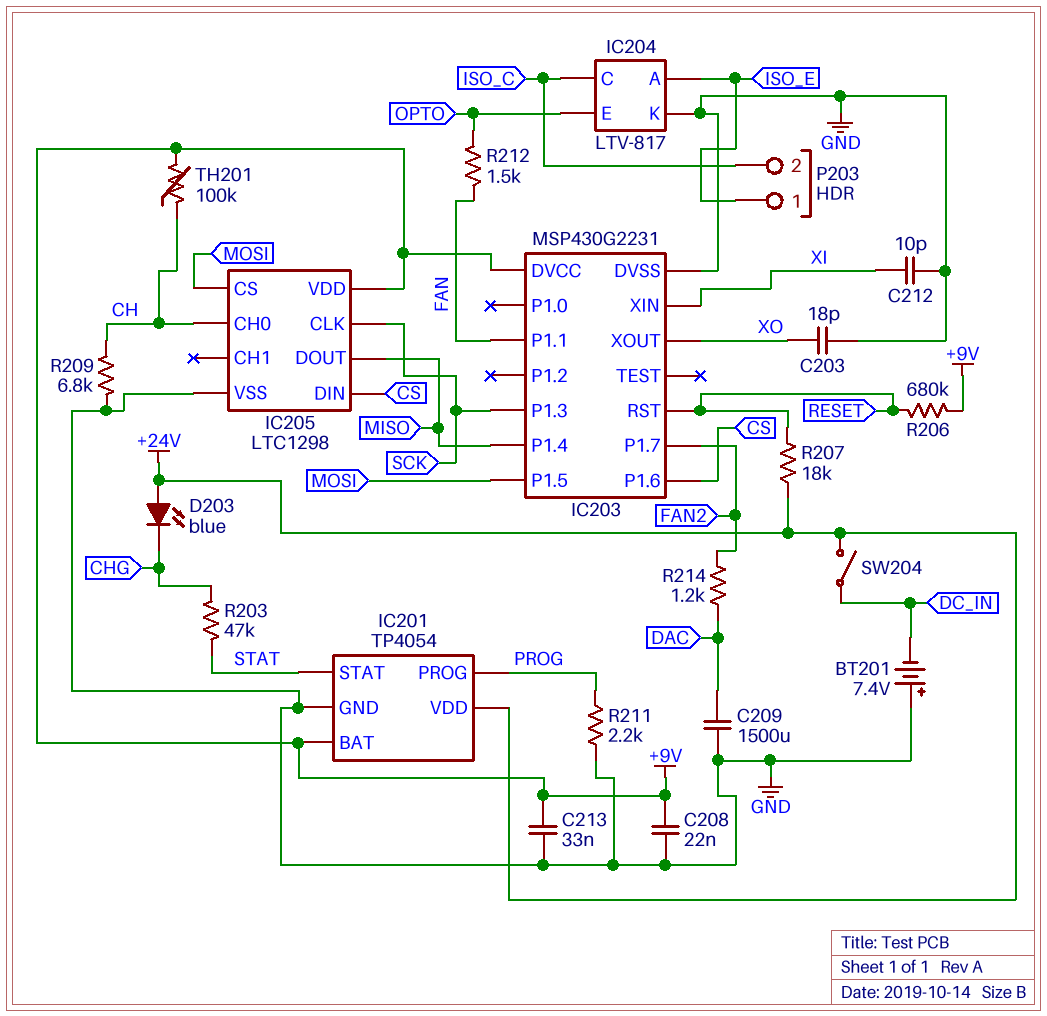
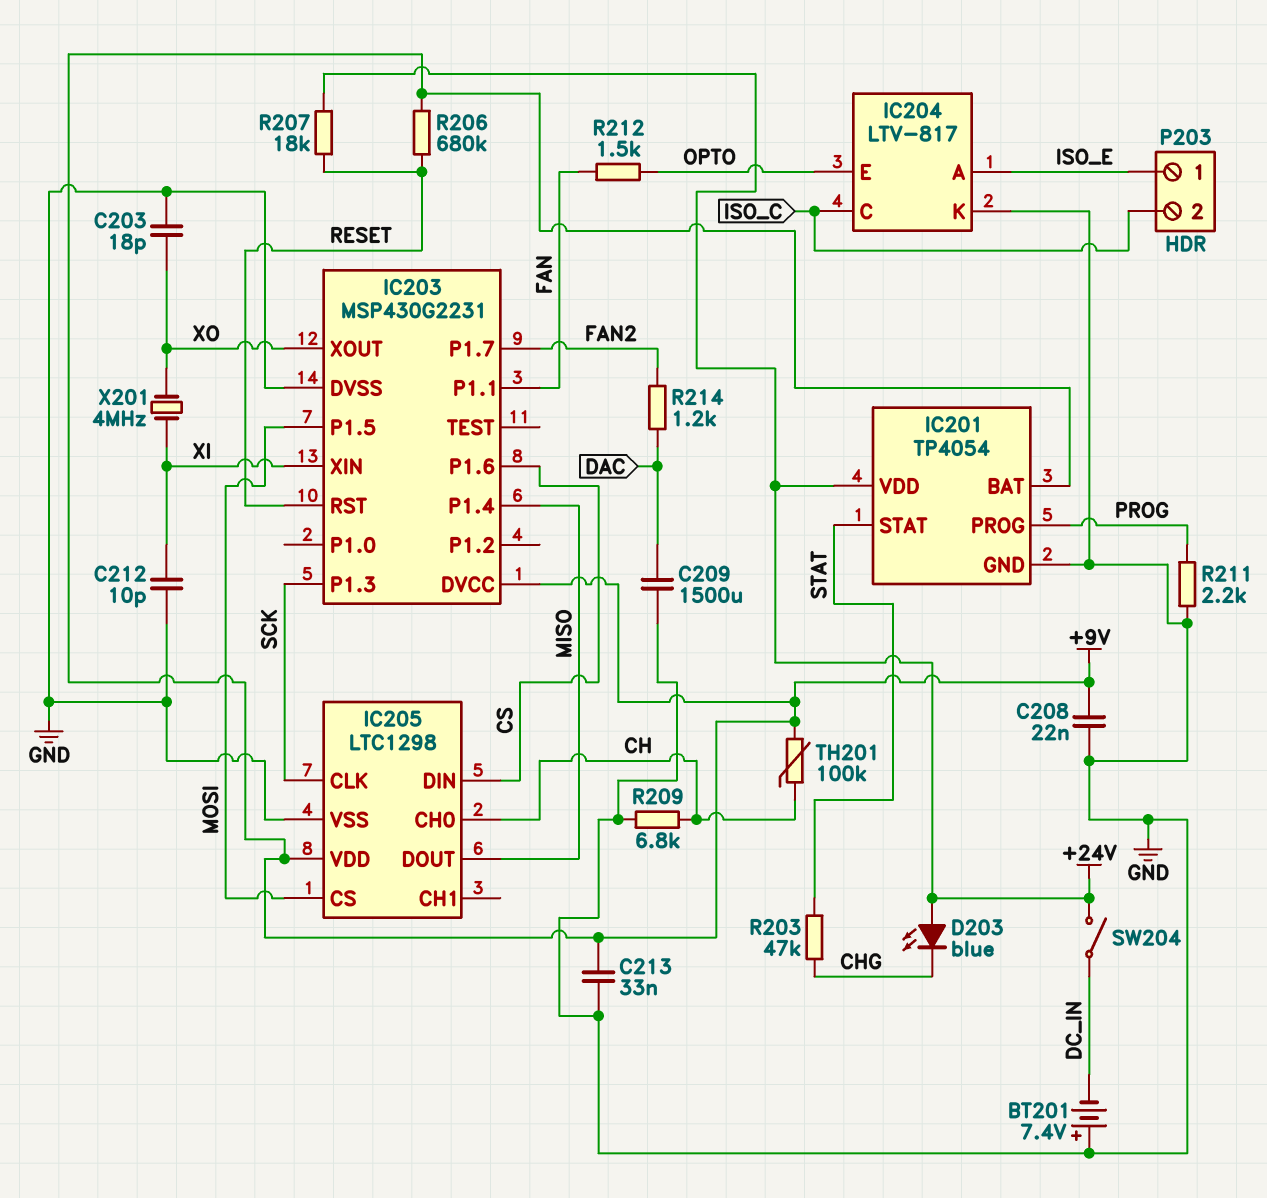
X201: none -> 4MHz (XI, XO)

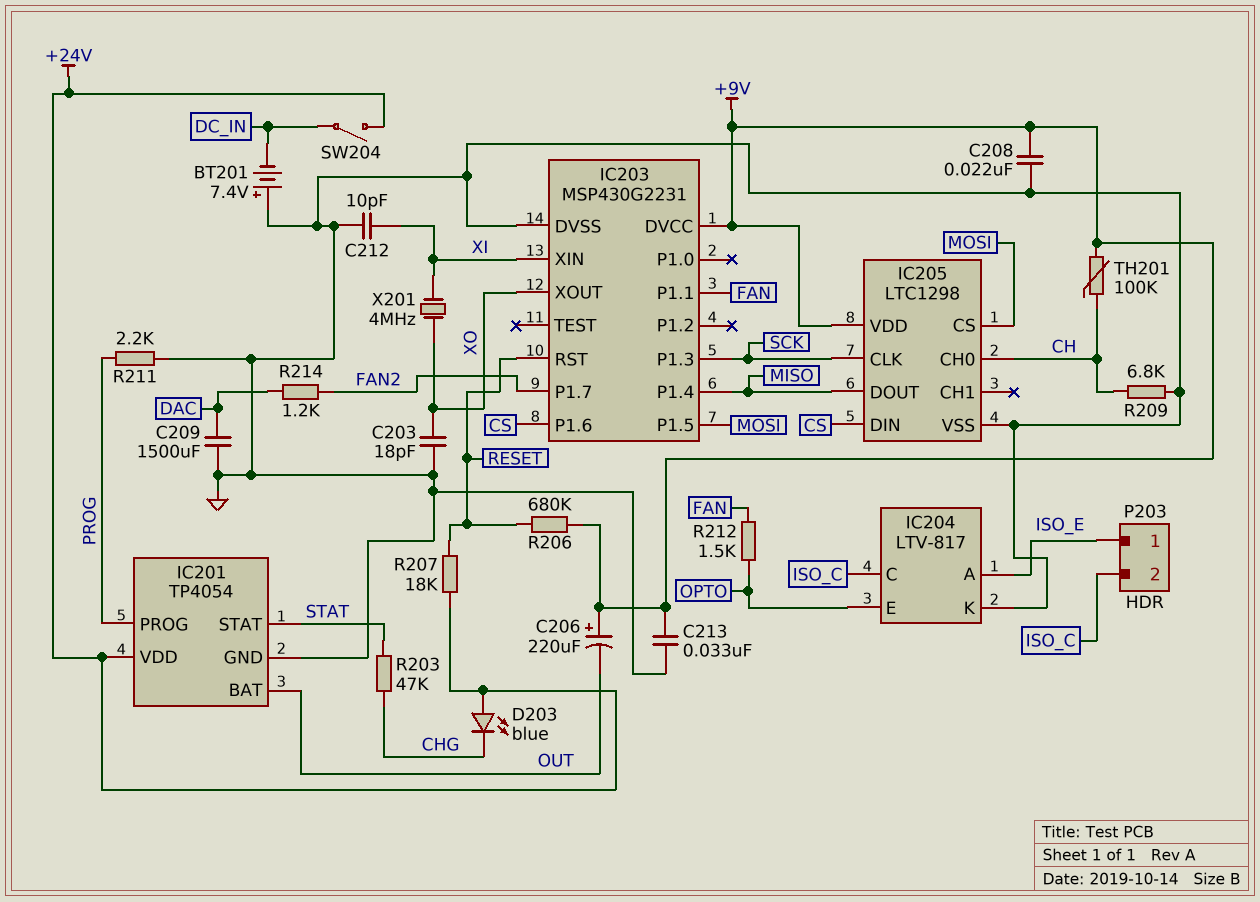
C206: none -> 220uF (plus +9V, minus OUT)
IC201 pin BAT: +9V -> OUT

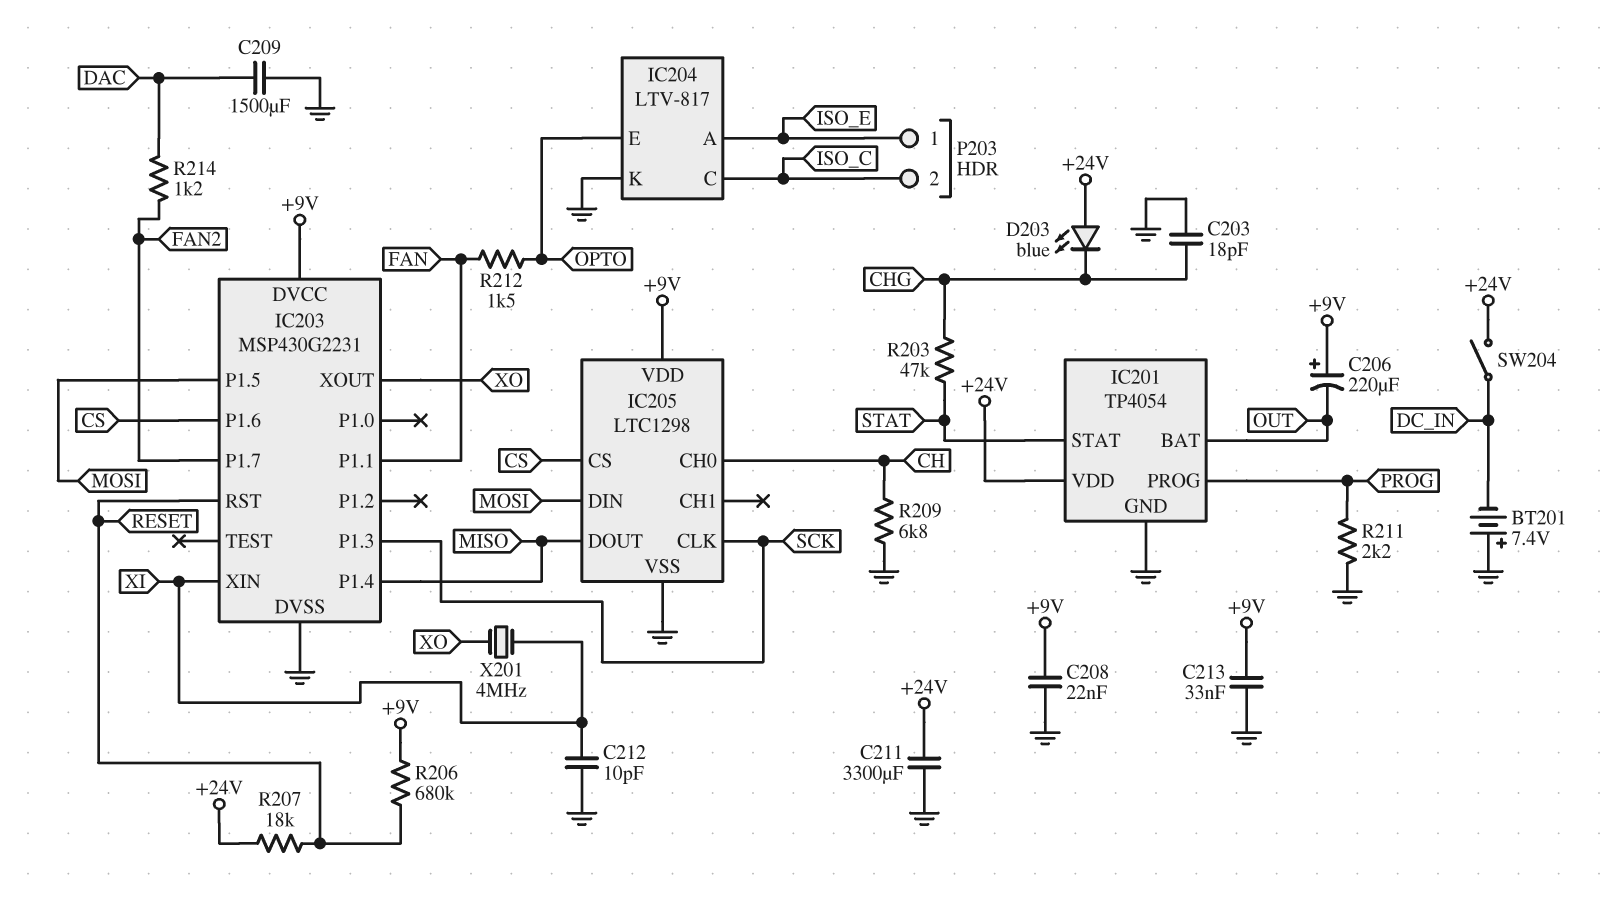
C203: 18pF (GND, XO) -> 18pF (CHG, GND)
C211: none -> 3300uF (+24V, GND)
IC205 pin CS: MOSI -> CS
IC205 pin DIN: CS -> MOSI
TH201: 100k (+9V, CH) -> none

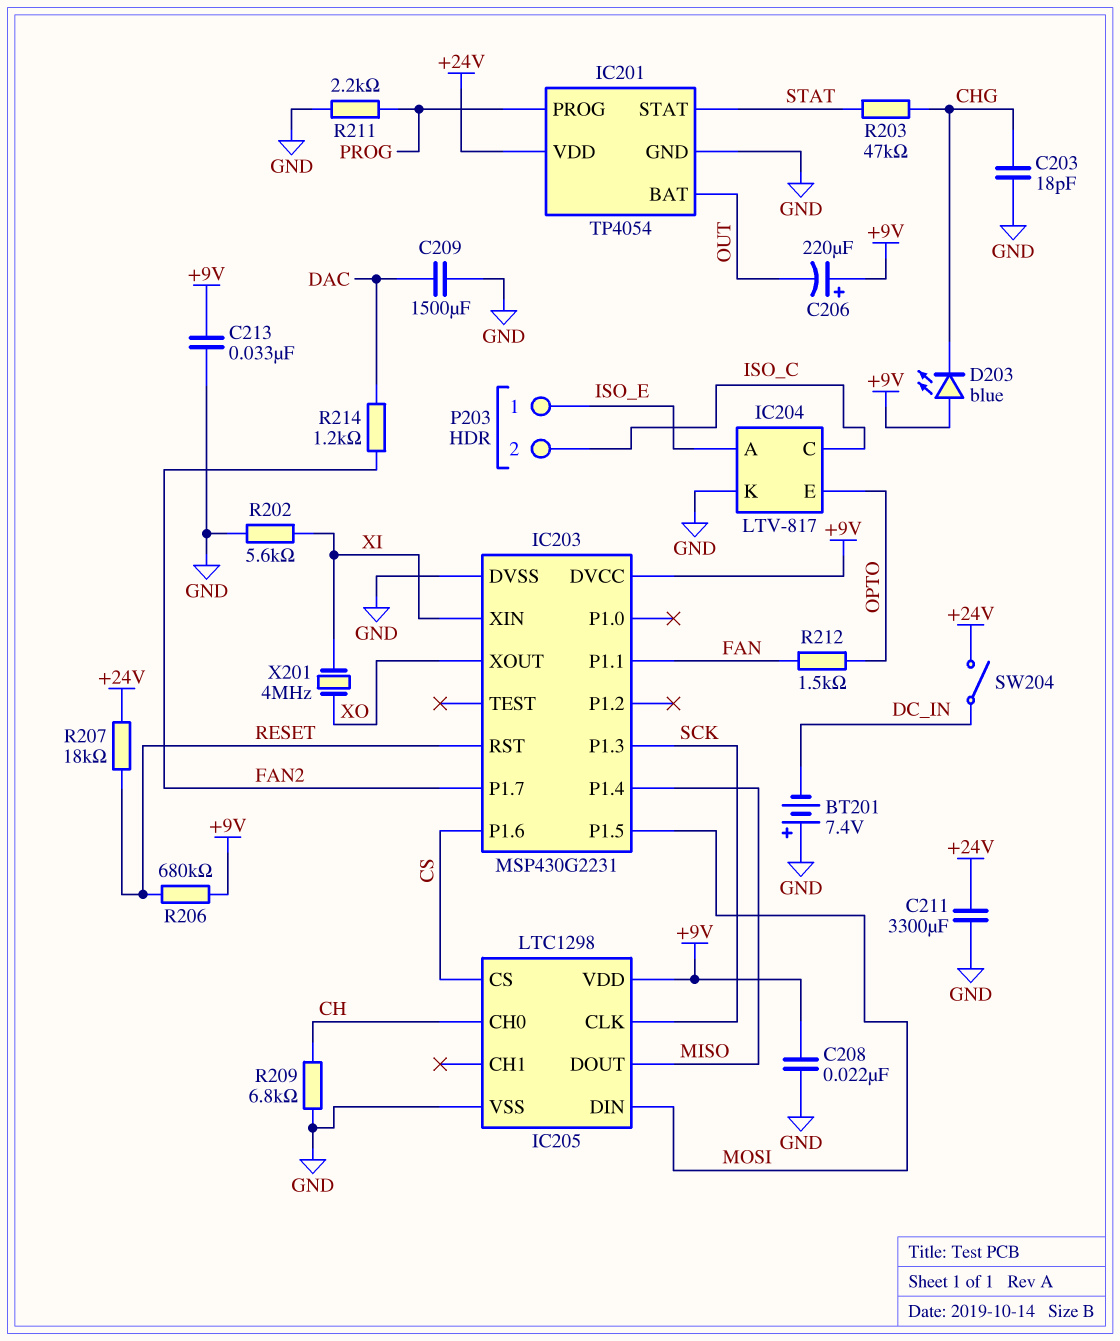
C212: 10pF (GND, XI) -> none
D203: LED blue (A +24V, K CHG) -> LED blue (A +9V, K CHG)
R202: none -> 5.6k (GND, XI)

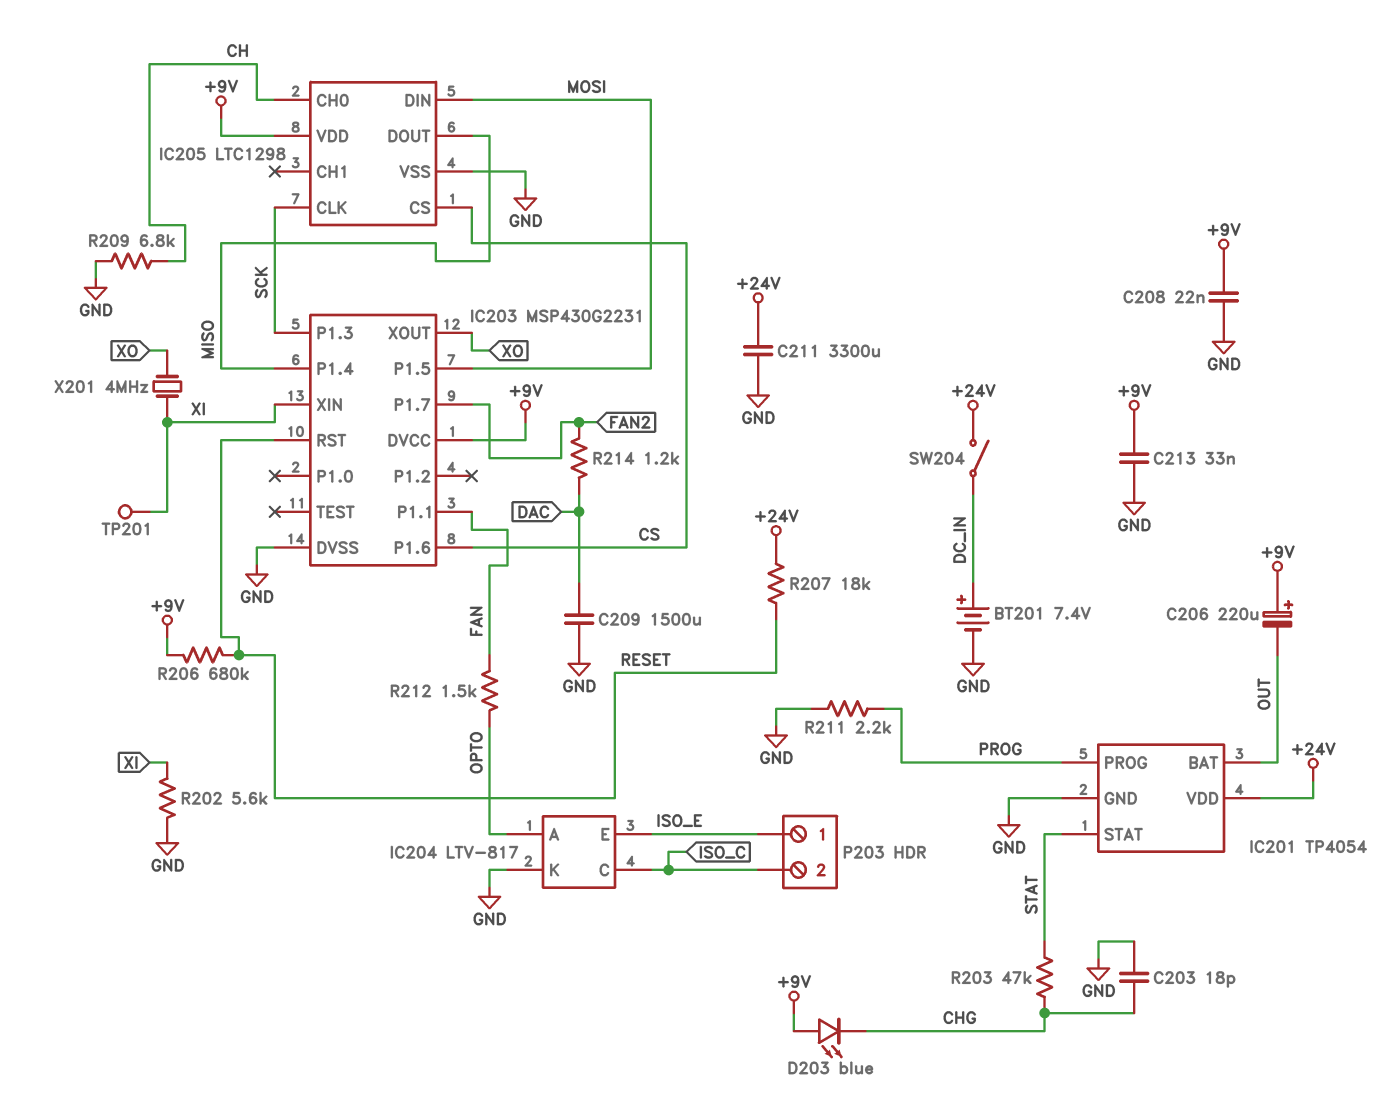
BT201: 7.4V (plus GND, minus DC_IN) -> 7.4V (plus DC_IN, minus GND)
IC204 pin A: ISO_E -> OPTO
IC204 pin E: OPTO -> ISO_E
TP201: none -> test point (XI)

